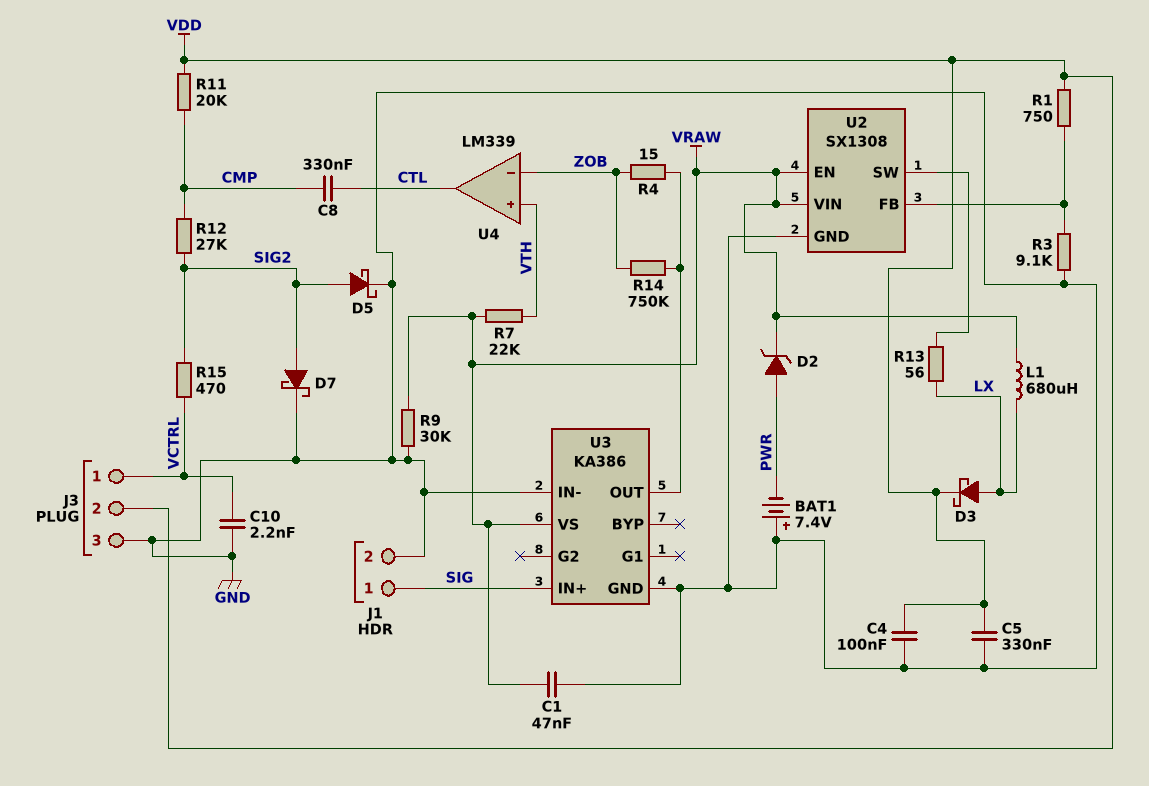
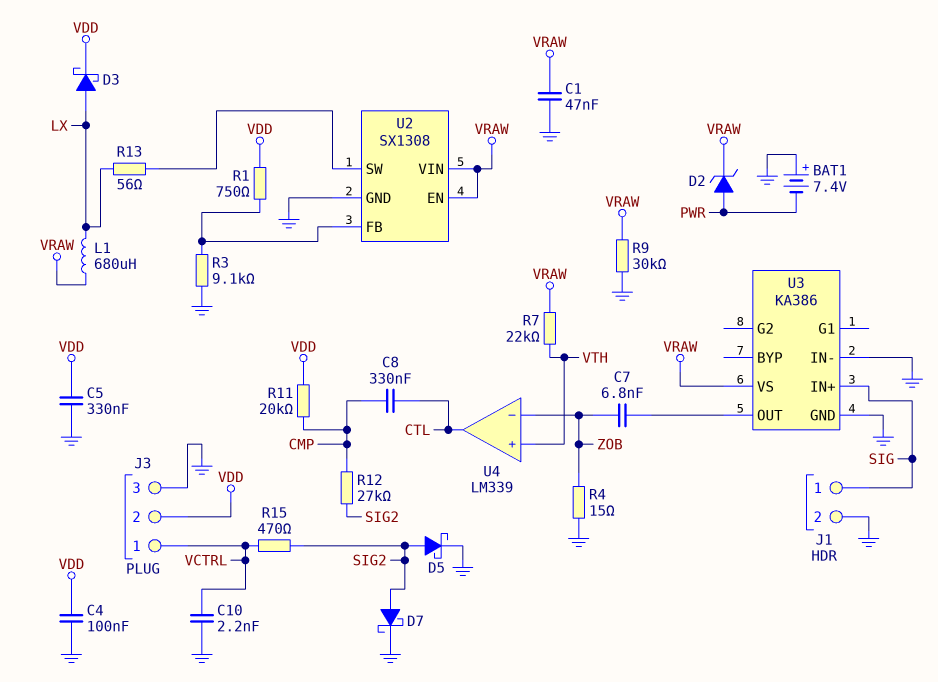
C7: none -> 6.8nF (U3/OUT, ZOB)
R4: 15 (U3/OUT, ZOB) -> 15 (GND, ZOB)
R14: 750k (U3/OUT, ZOB) -> none

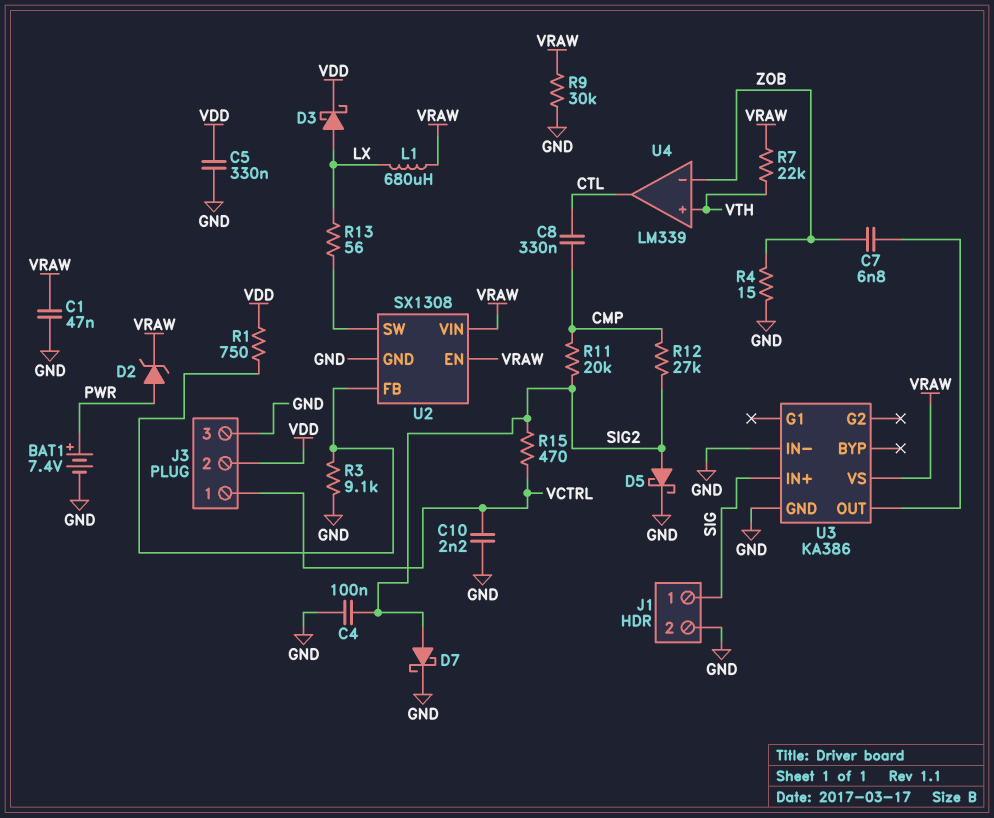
BAT1: 7.4V (plus GND, minus PWR) -> 7.4V (plus PWR, minus GND)
C4: 100nF (GND, VDD) -> 100nF (GND, SIG2)
R11: 20k (CMP, VDD) -> 20k (CMP, SIG2)

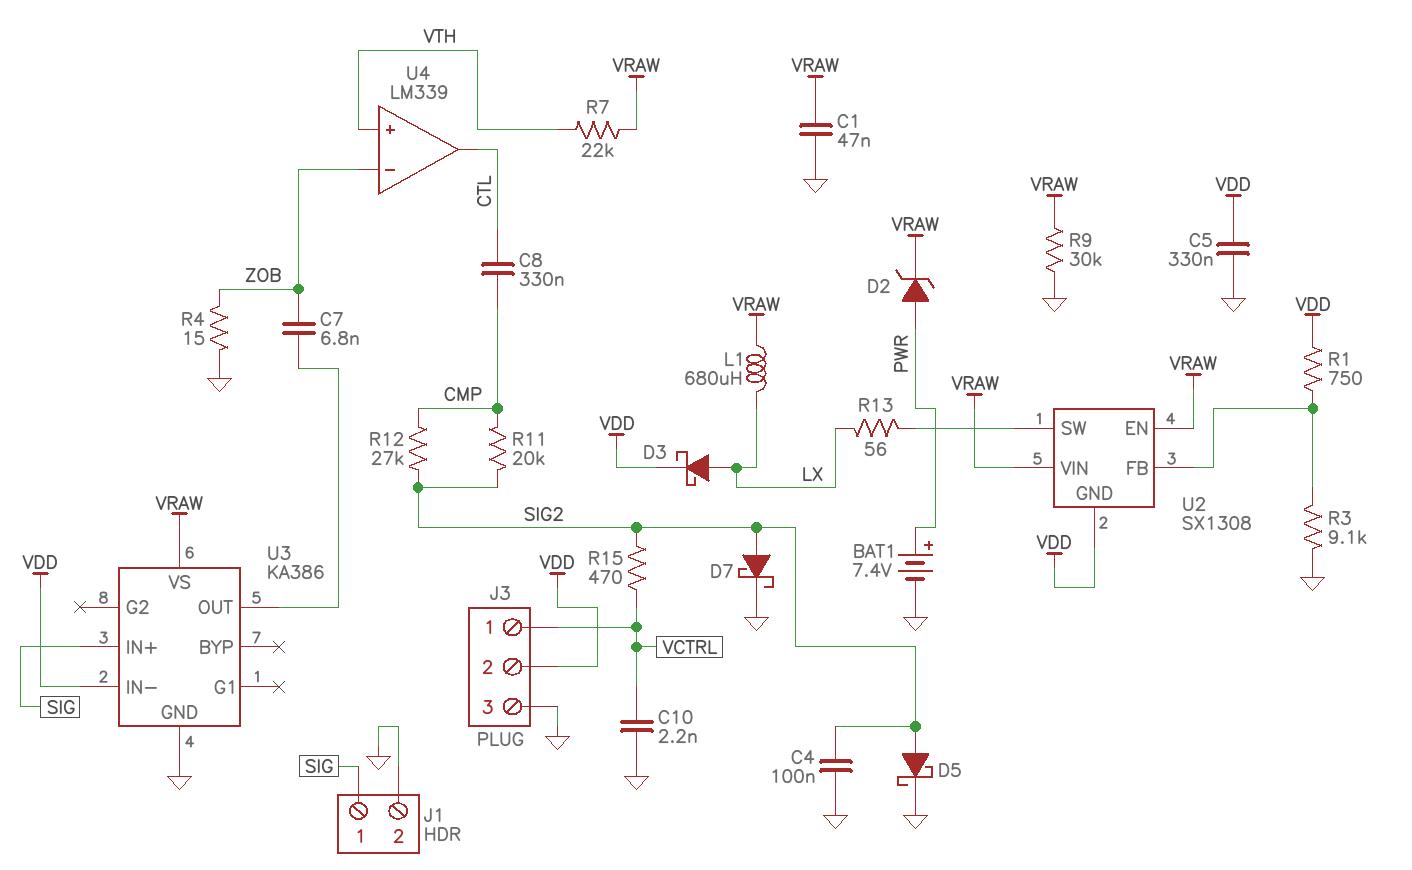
U2 pin GND: GND -> VDD
U3 pin IN-: GND -> VDD

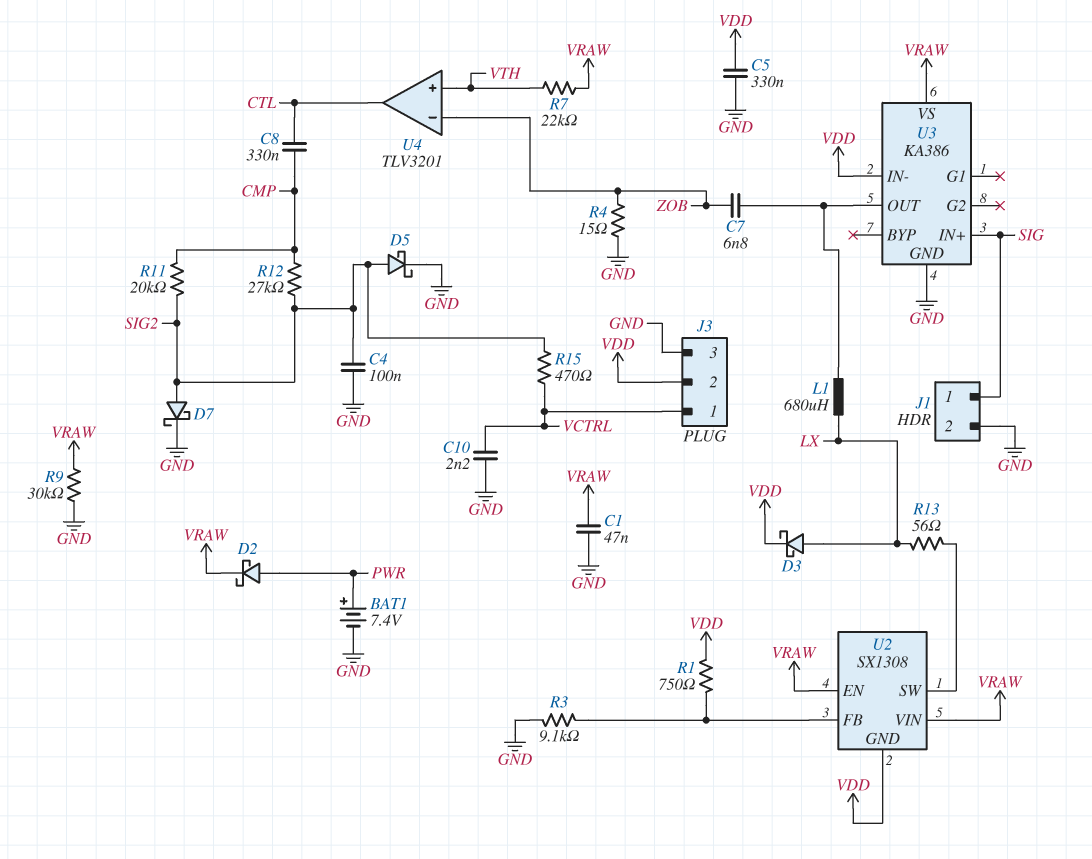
D2: zener (A PWR, K VRAW) -> schottky (A PWR, K VRAW)
L1: 680uH (LX, VRAW) -> 680uH (LX, U3/OUT)
U4: LM339 -> TLV3201

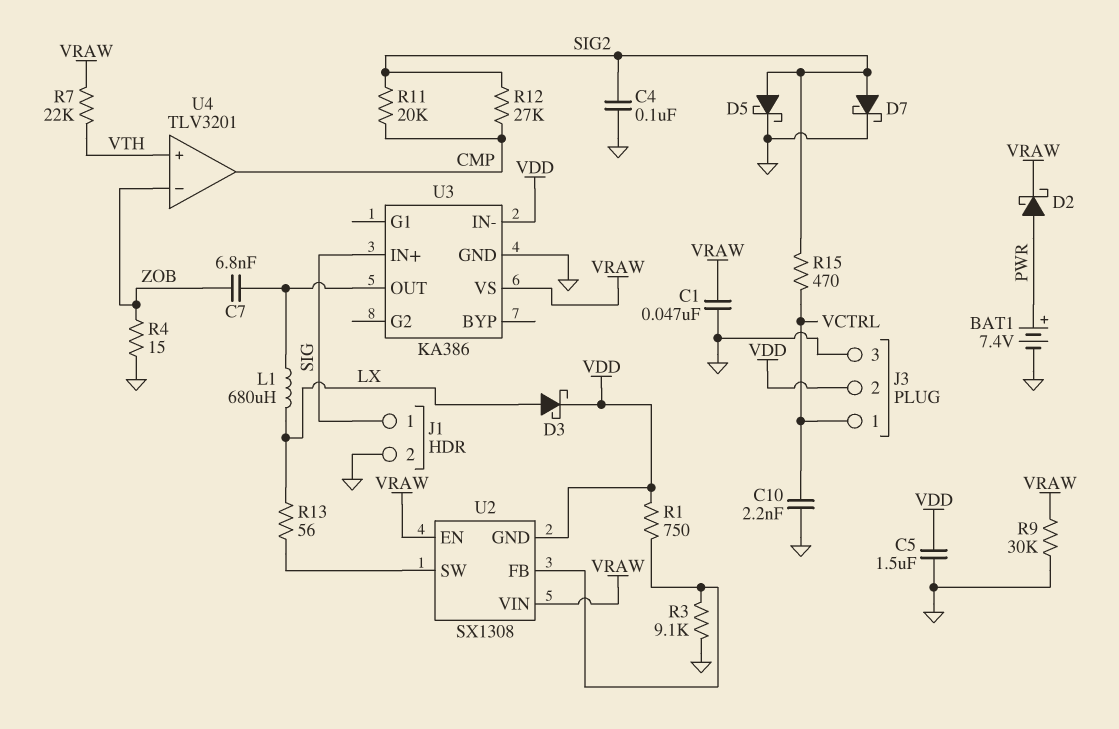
C5: 330nF (GND, VDD) -> 1.5uF (GND, VDD)
C8: 330nF (CMP, CTL) -> none
U4 pin out: CTL -> CMP

